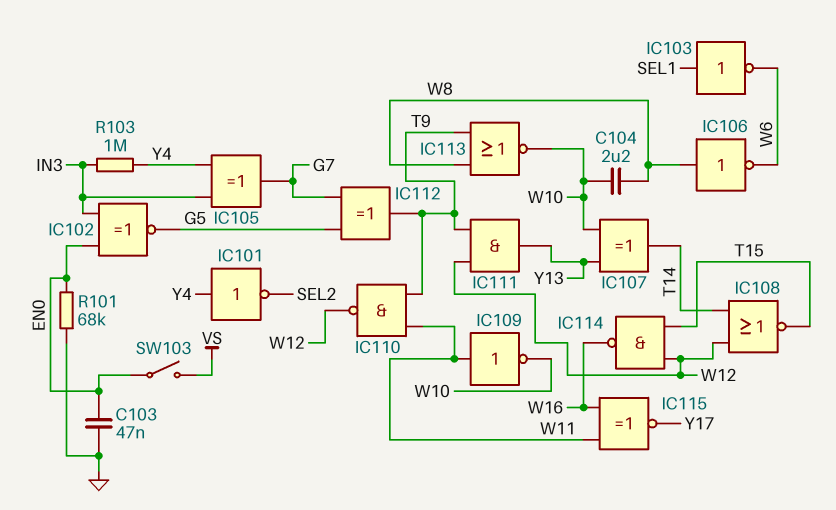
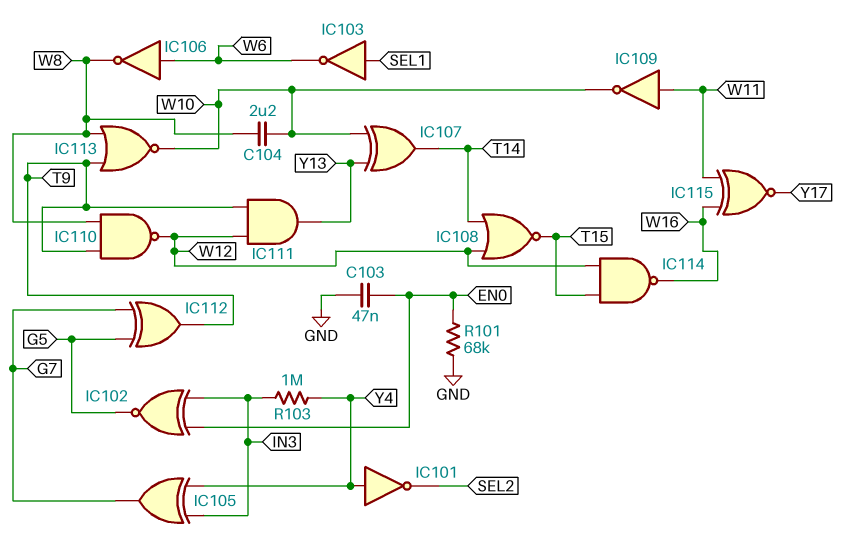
IC106: NOT (in W8, out W6) -> NOT (in W6, out W8)
IC110: NAND (in T9, in W11, out W12) -> NAND (in T9, in W8, out W12)
SW103: switch (EN0, VS) -> none

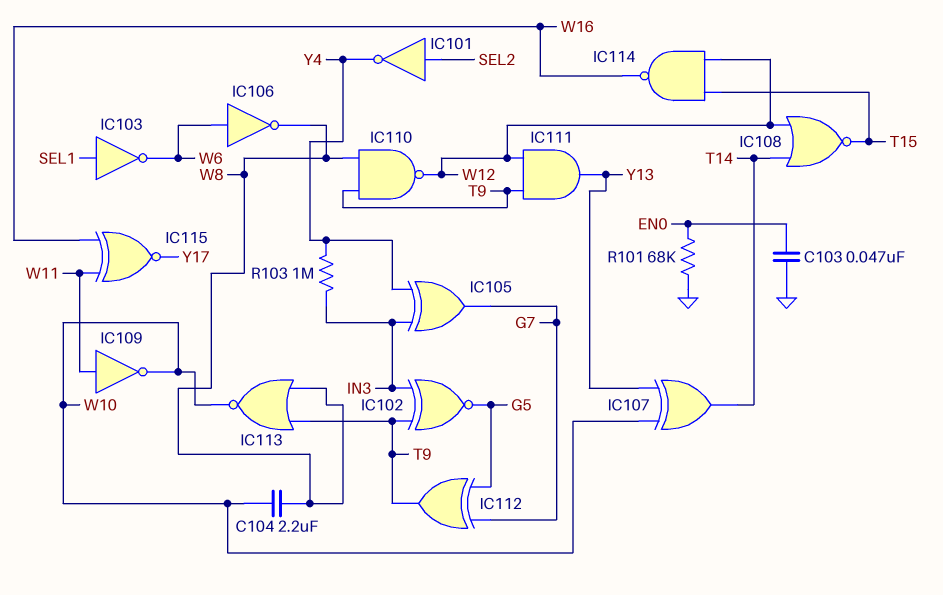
IC101: NOT (in Y4, out SEL2) -> NOT (in SEL2, out Y4)
IC102: XNOR (in EN0, in IN3, out G5) -> XNOR (in IN3, in T9, out G5)

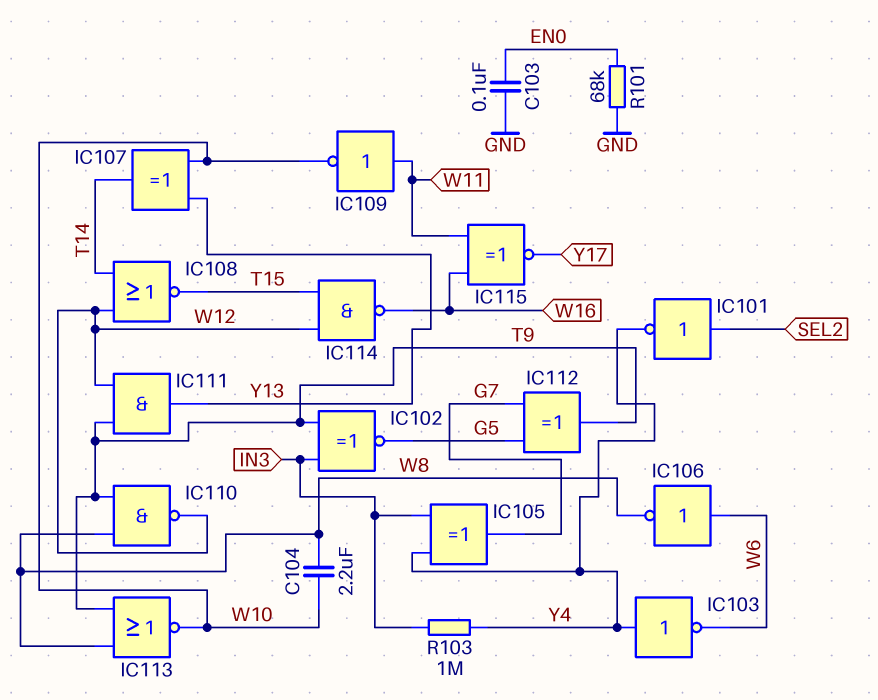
C103: 47nF (EN0, GND) -> 100nF (EN0, GND)
IC103: NOT (in SEL1, out W6) -> NOT (in Y4, out W6)

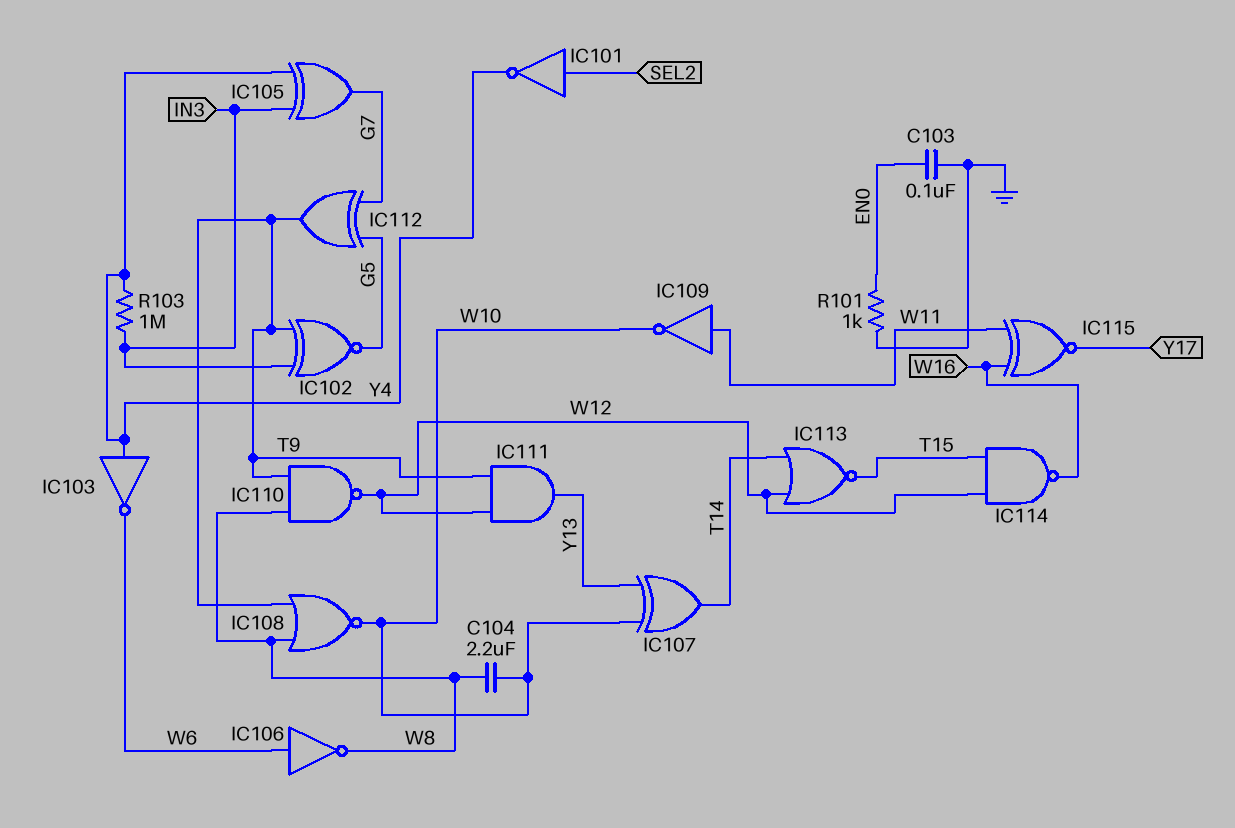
IC108: NOR (in T14, in W12, out T15) -> NOR (in T9, in W8, out W10)
IC113: NOR (in T9, in W8, out W10) -> NOR (in T14, in W12, out T15)
R101: 68k (EN0, GND) -> 1k (EN0, GND)

